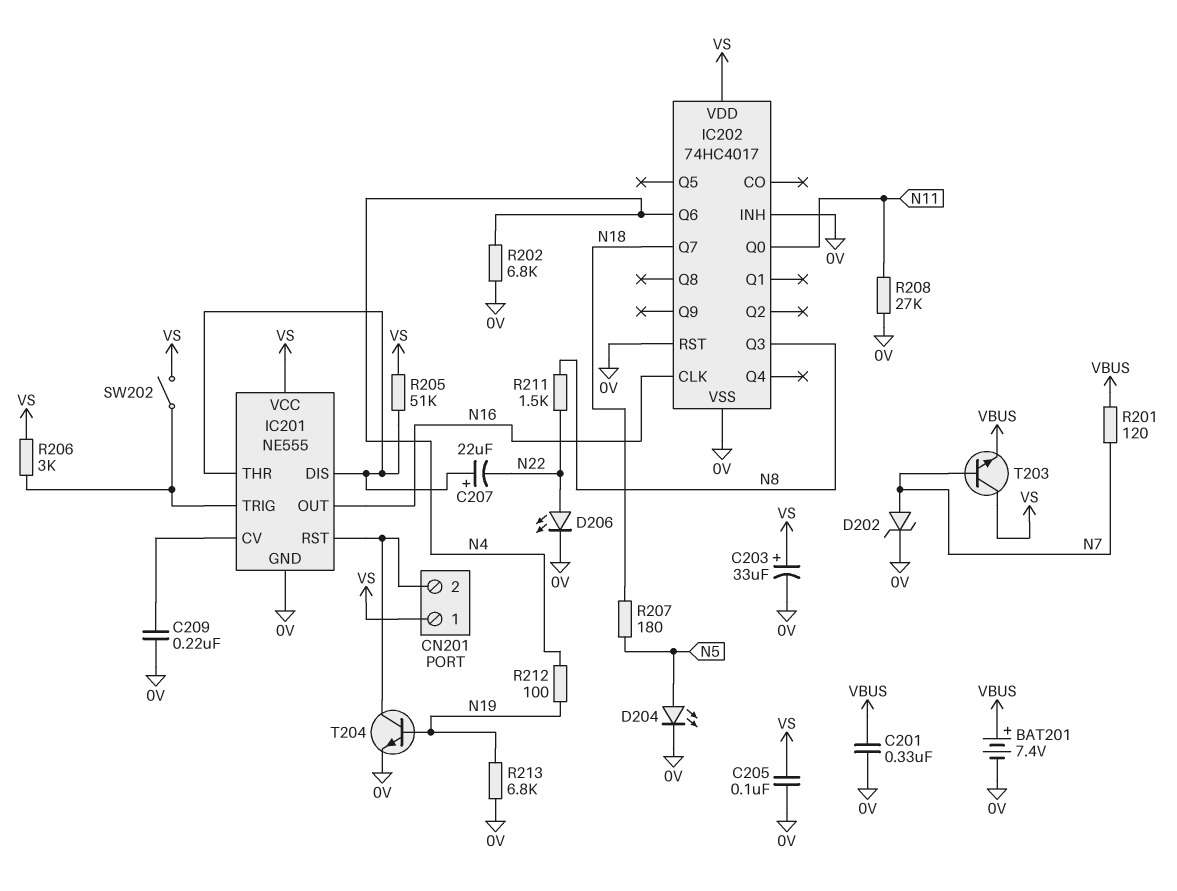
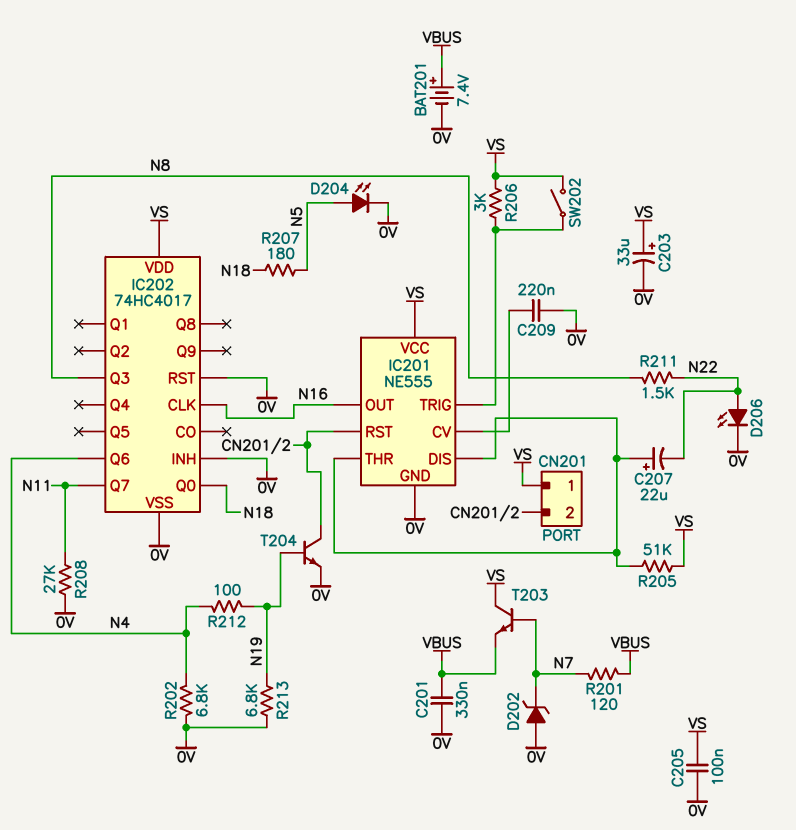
D202: zener (A N7, K 0V) -> zener (A 0V, K N7)
IC202 pin Q0: N11 -> N18
IC202 pin Q7: N18 -> N11

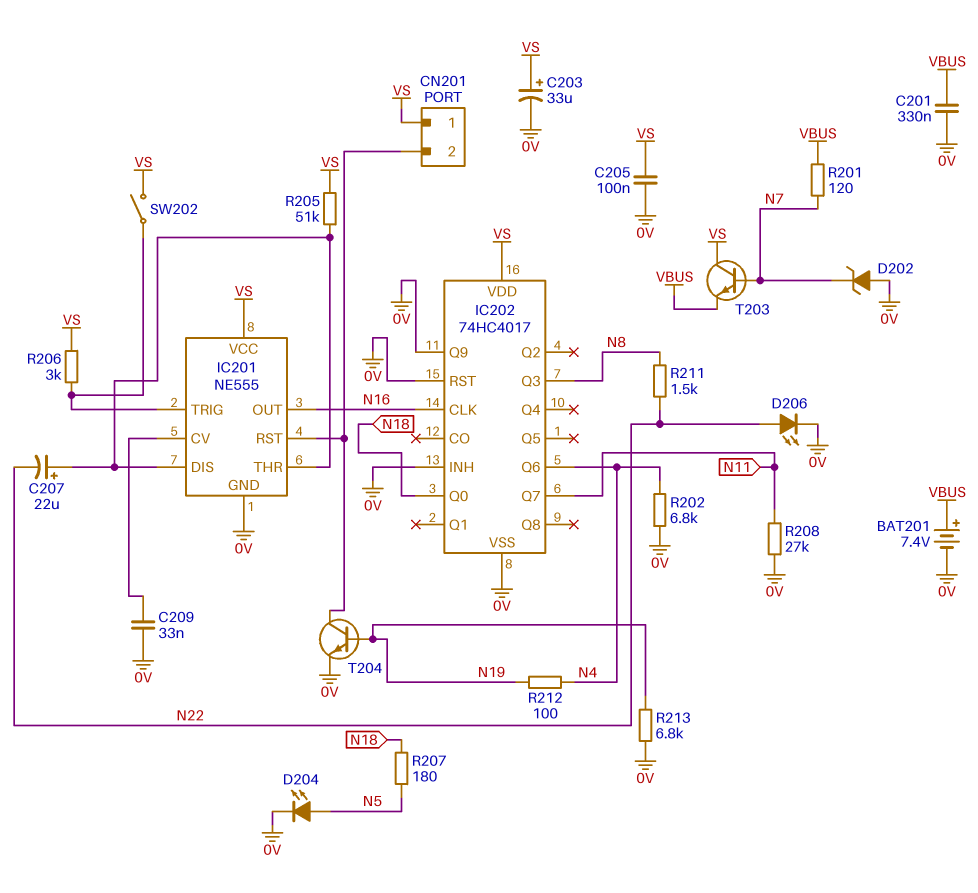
C209: 220nF (0V, IC201/CV) -> 33nF (0V, IC201/CV)
IC202 pin Q9: none -> 0V

